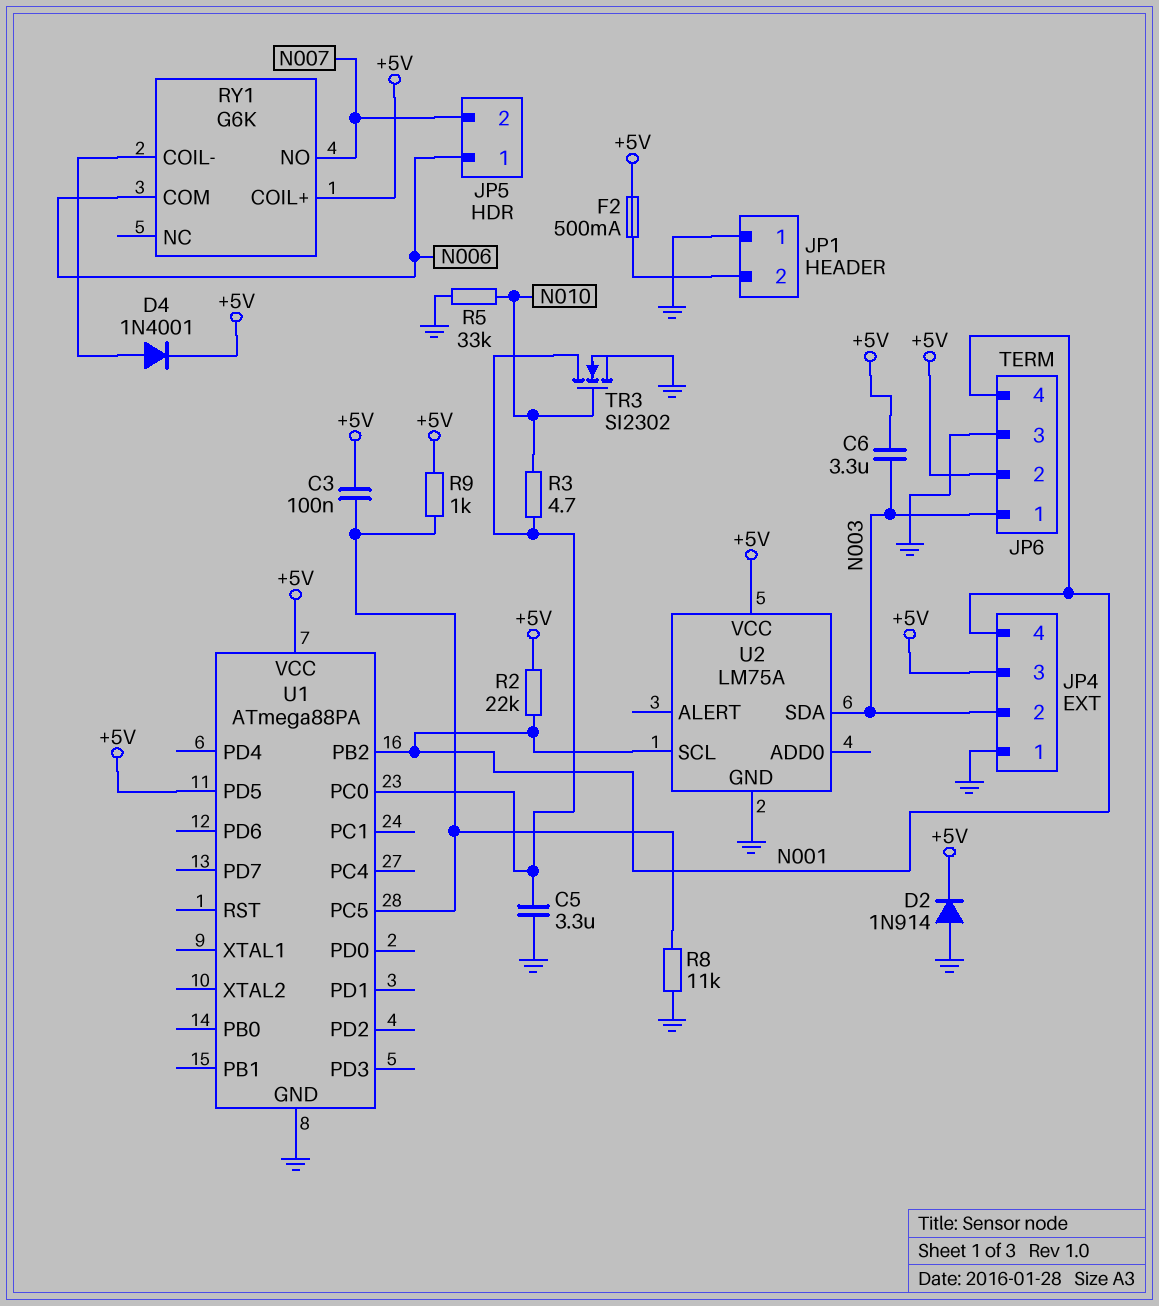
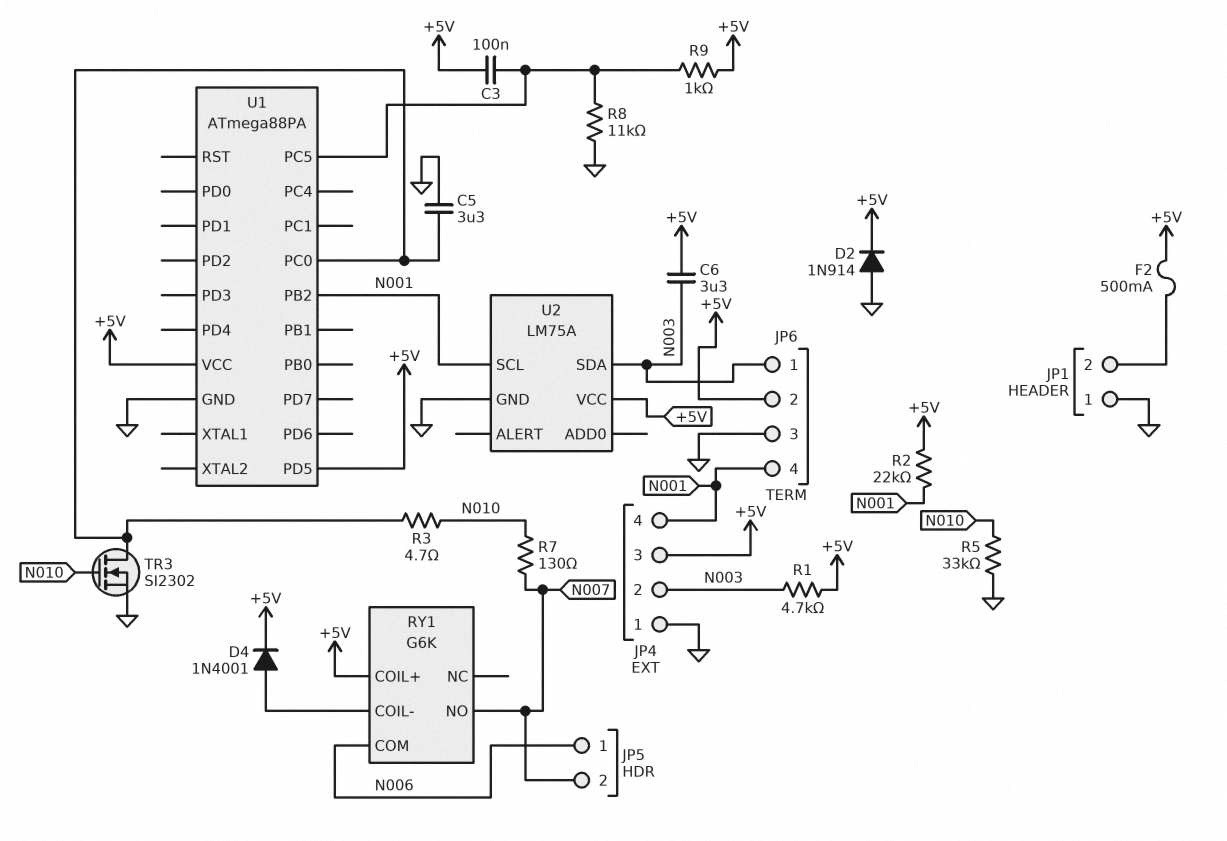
R1: none -> 4.7k (+5V, N003)
R7: none -> 130 (N007, N010)

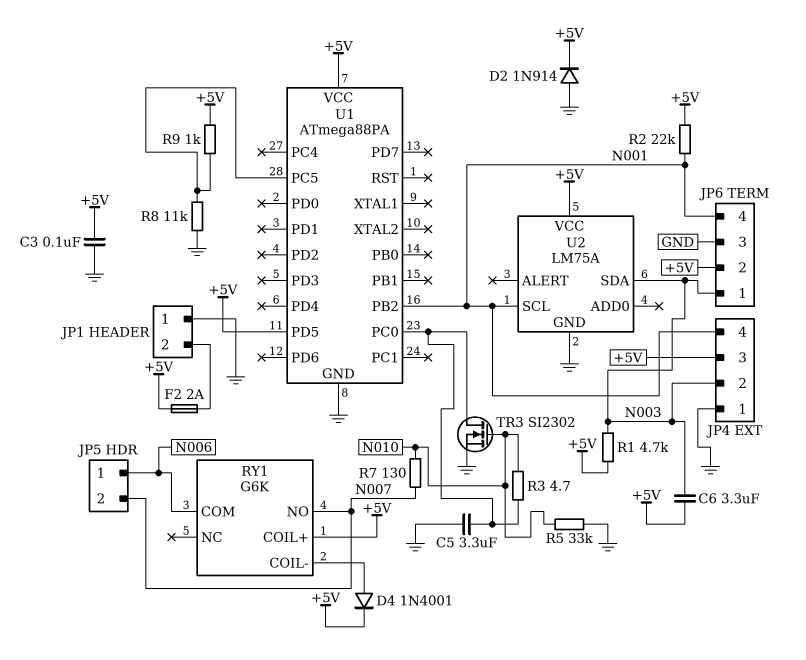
C3: 100nF (+5V, U1/PC5) -> 100nF (+5V, GND)
F2: 500mA (+5V, JP1/2) -> 2A (+5V, JP1/2)

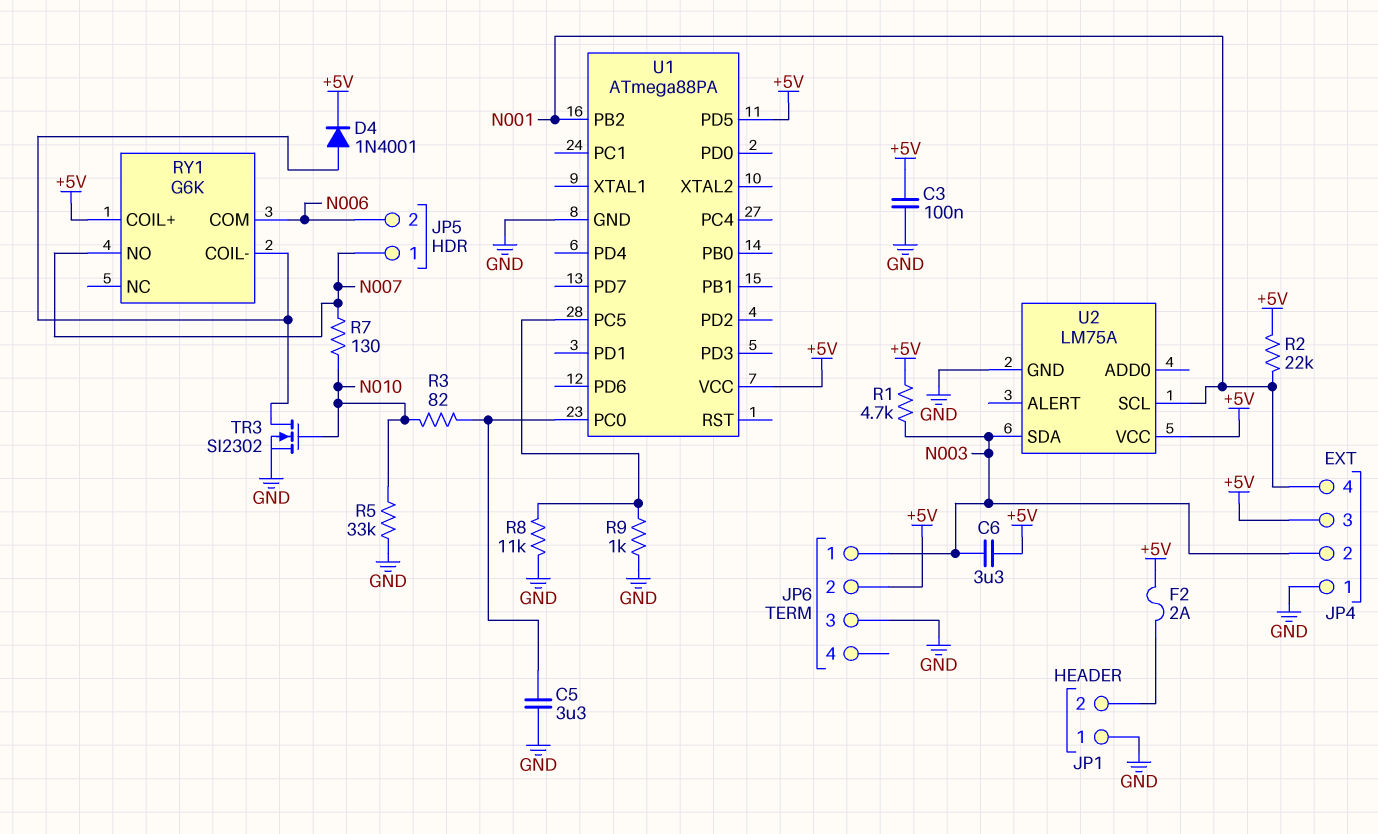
D2: diode 1N914 (A GND, K +5V) -> none
JP5 pin 1: N006 -> N007
JP5 pin 2: N007 -> N006
JP6 pin 4: N001 -> none
R3: 4.7 (N010, U1/PC0) -> 82 (N010, U1/PC0)
R9: 1k (+5V, U1/PC5) -> 1k (GND, U1/PC5)
TR3: NMOS SI2302 (G N010, D U1/PC0, S GND) -> NMOS SI2302 (G N010, D RY1/COIL-, S GND)

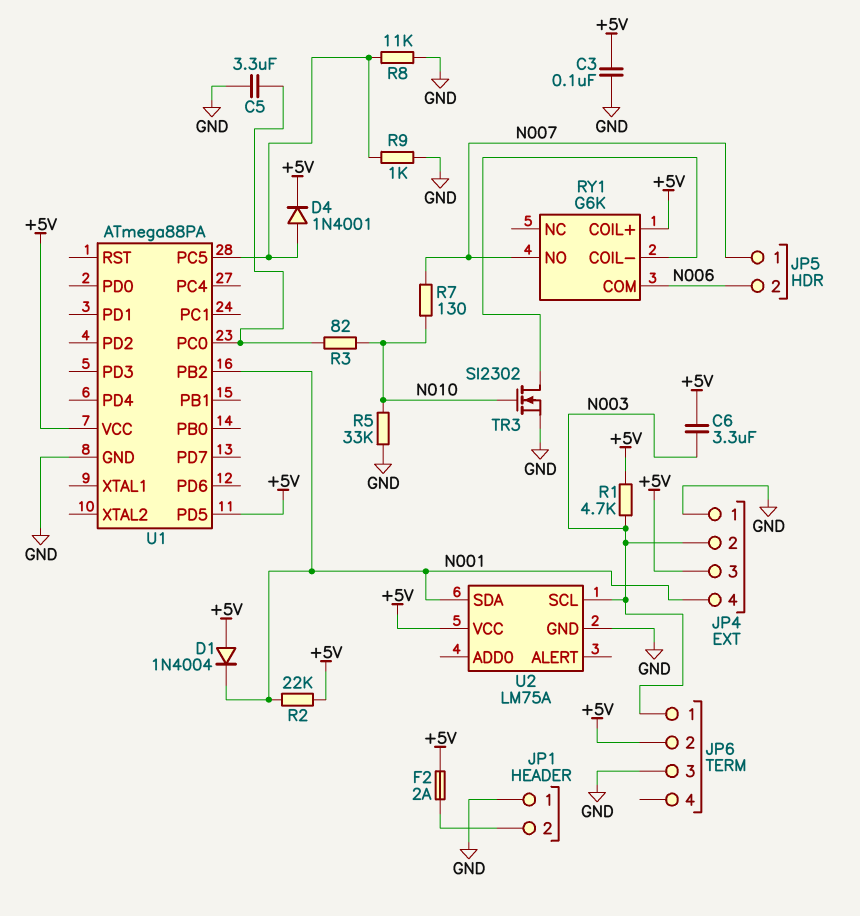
D1: none -> diode 1N4004 (A +5V, K N001)
D4: diode 1N4001 (A RY1/COIL-, K +5V) -> diode 1N4001 (A U1/PC5, K +5V)
U2 pin SCL: N001 -> N003
U2 pin SDA: N003 -> N001

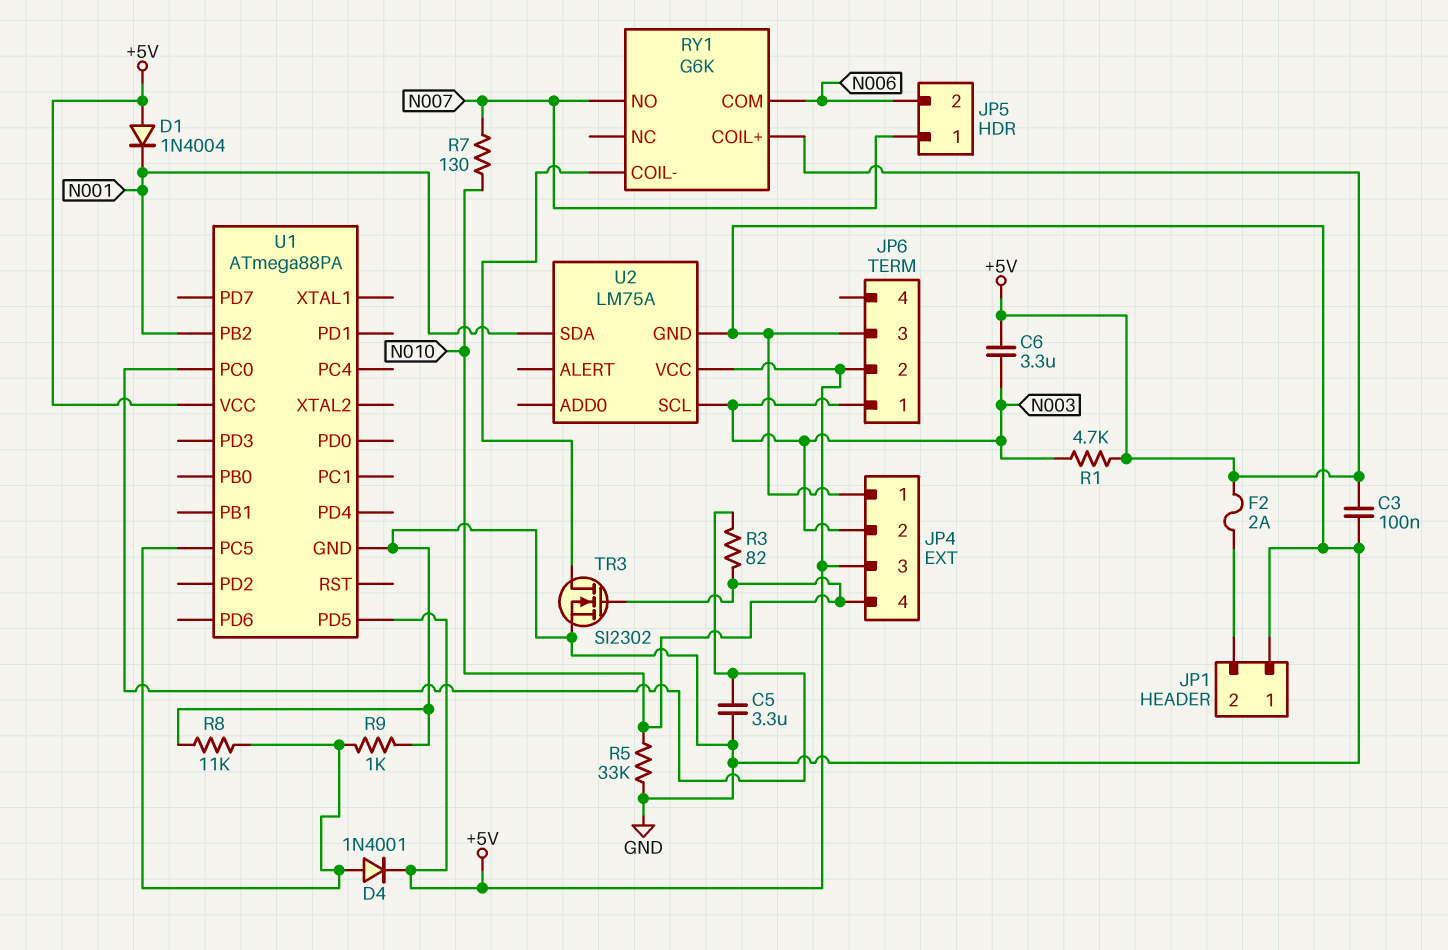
JP4 pin 4: N001 -> N010
R2: 22k (+5V, N001) -> none

